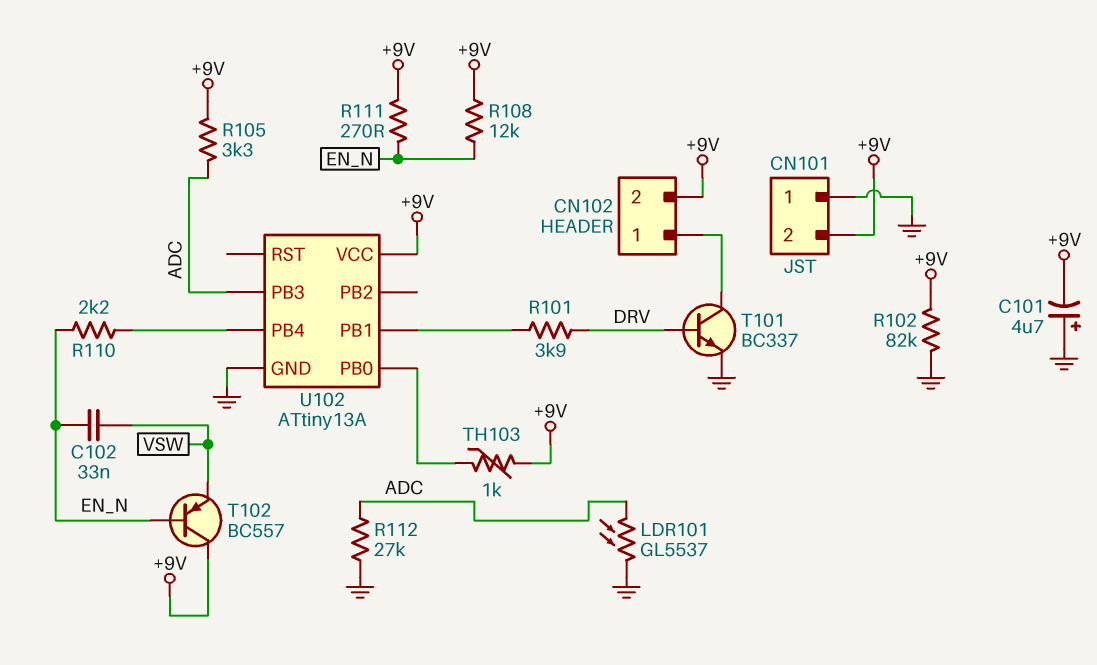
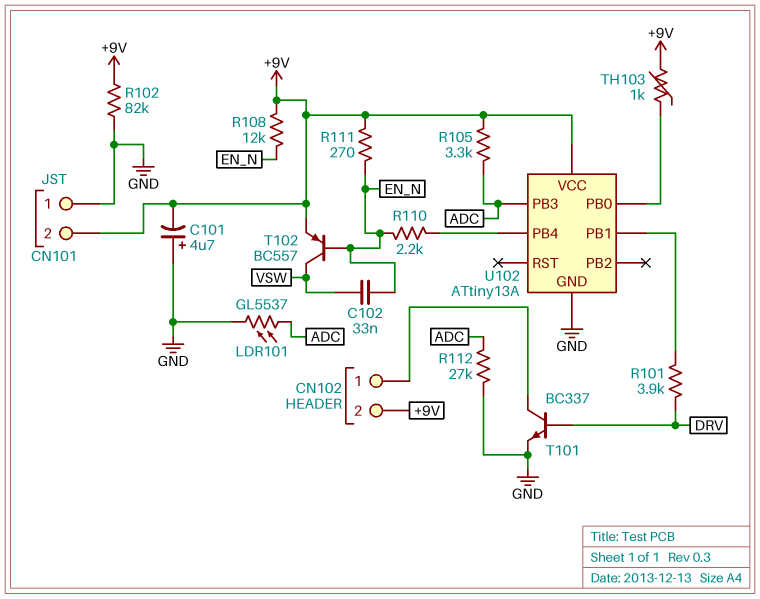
T102: PNP BC557 (B EN_N, C +9V, E VSW) -> PNP BC557 (B EN_N, C VSW, E +9V)

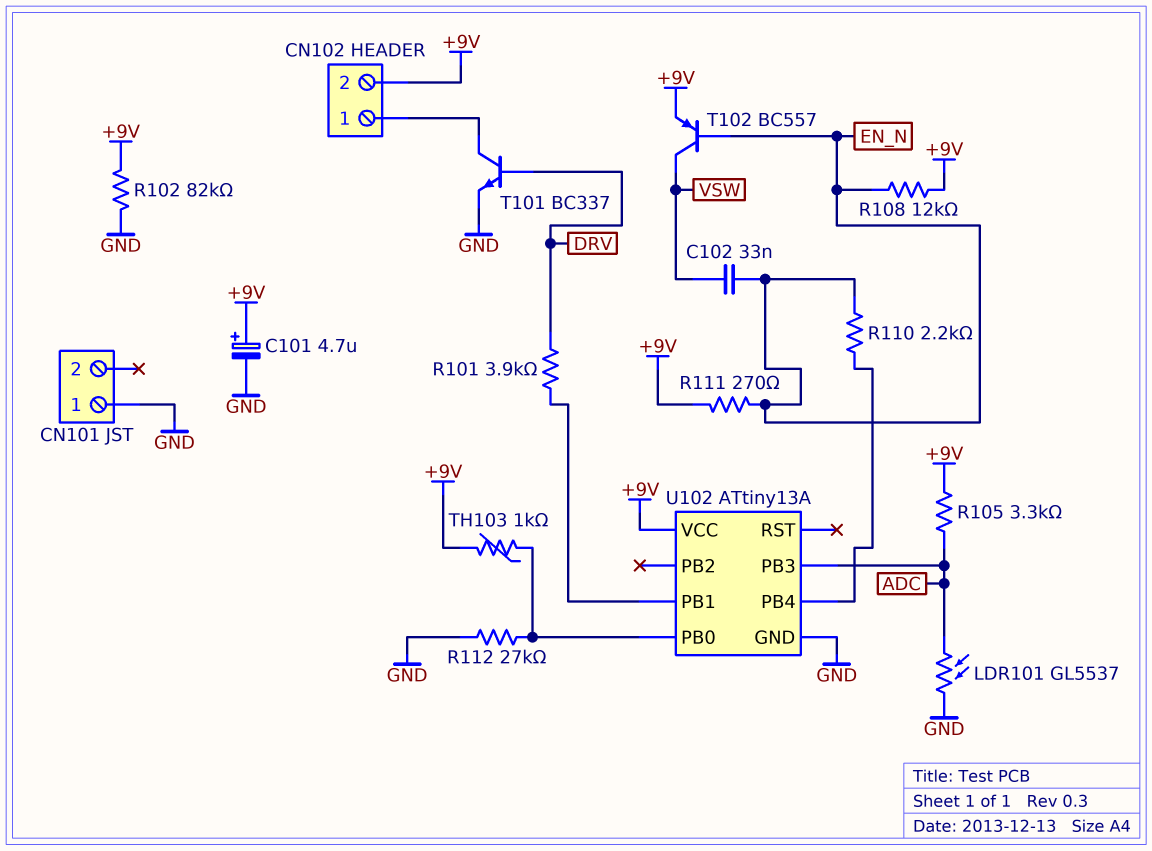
C101: 4.7uF (plus GND, minus +9V) -> 4.7uF (plus +9V, minus GND)
CN101 pin 2: +9V -> none
R112: 27k (ADC, GND) -> 27k (GND, U102/PB0)

